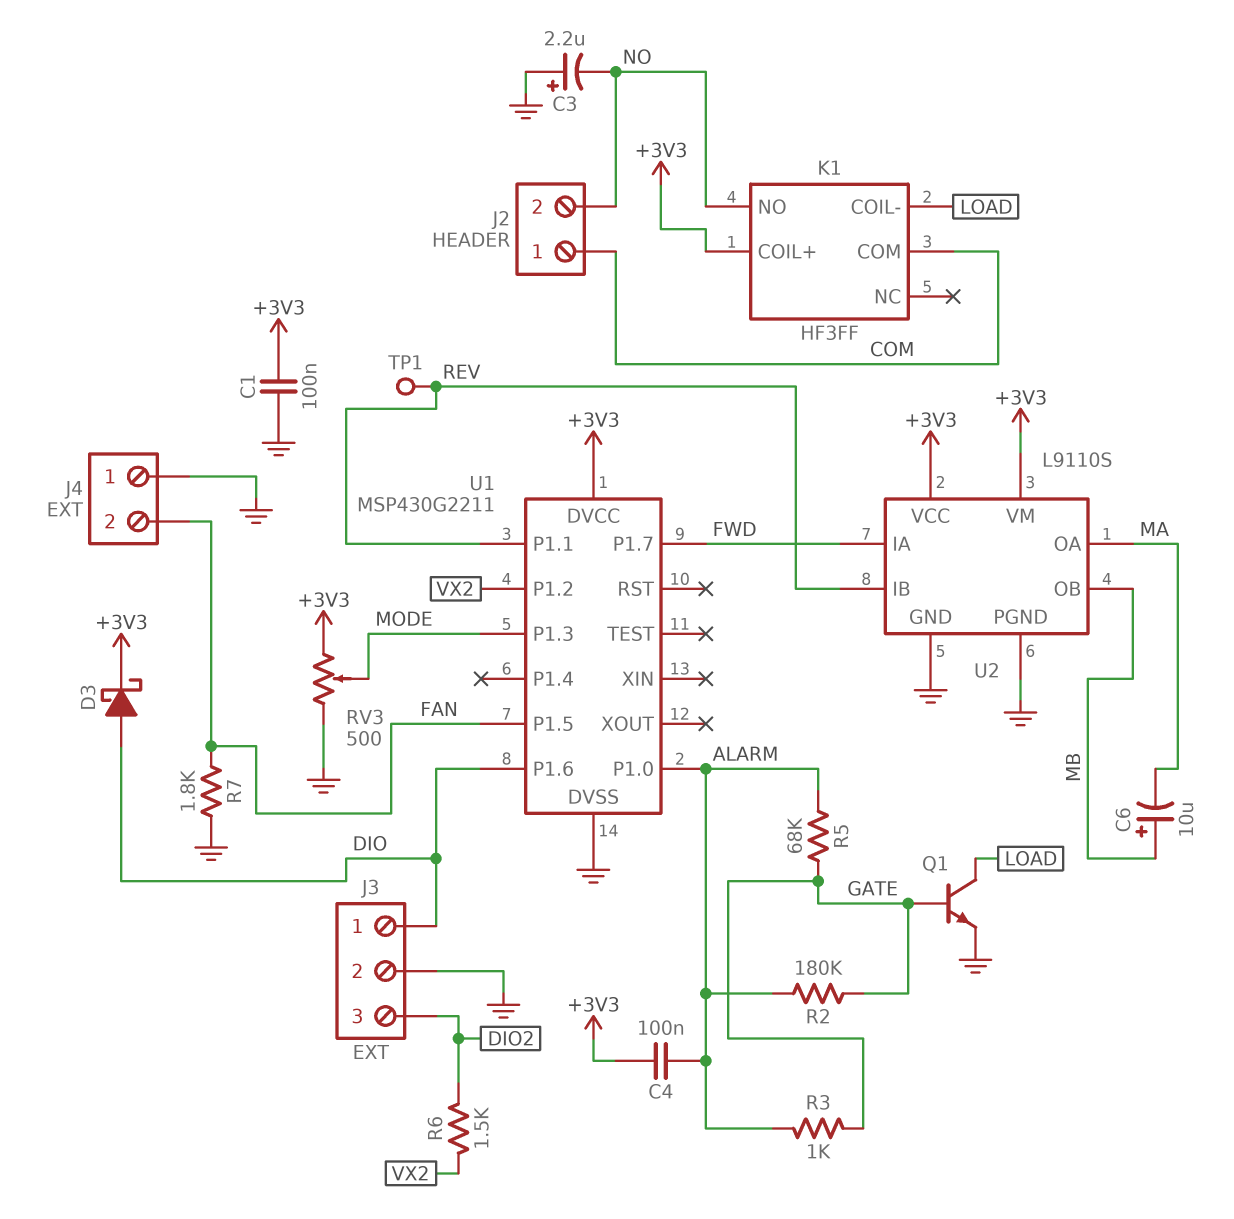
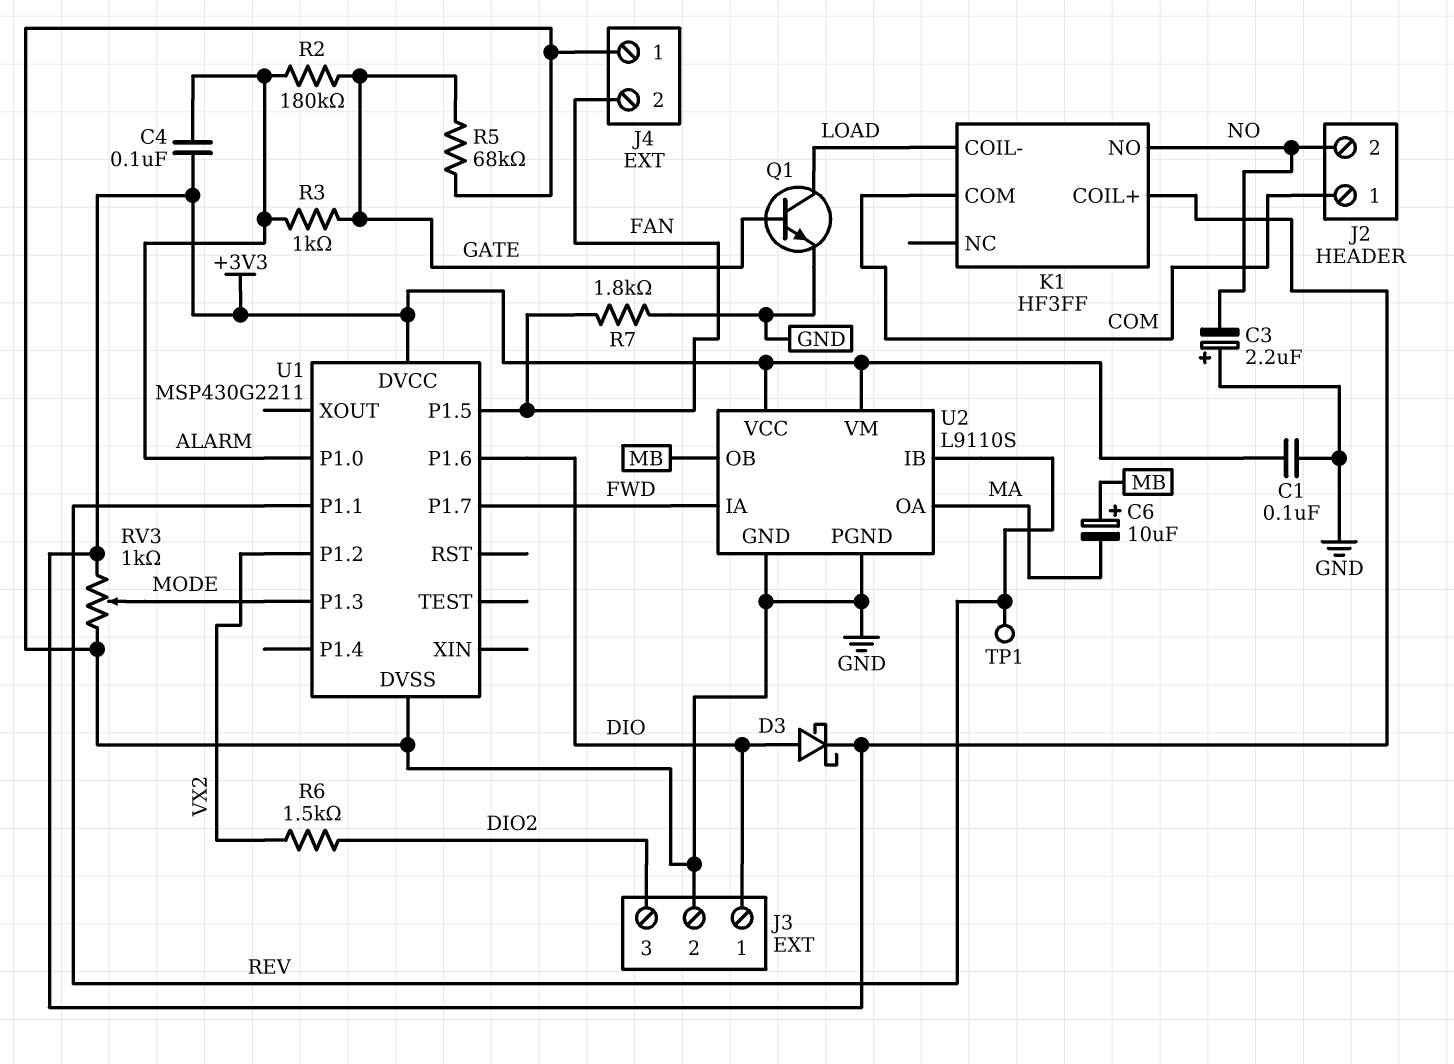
R5: 68k (ALARM, GATE) -> 68k (GATE, GND)
RV3: 500 (+3V3, GND, wiper MODE) -> 1k (+3V3, GND, wiper MODE)

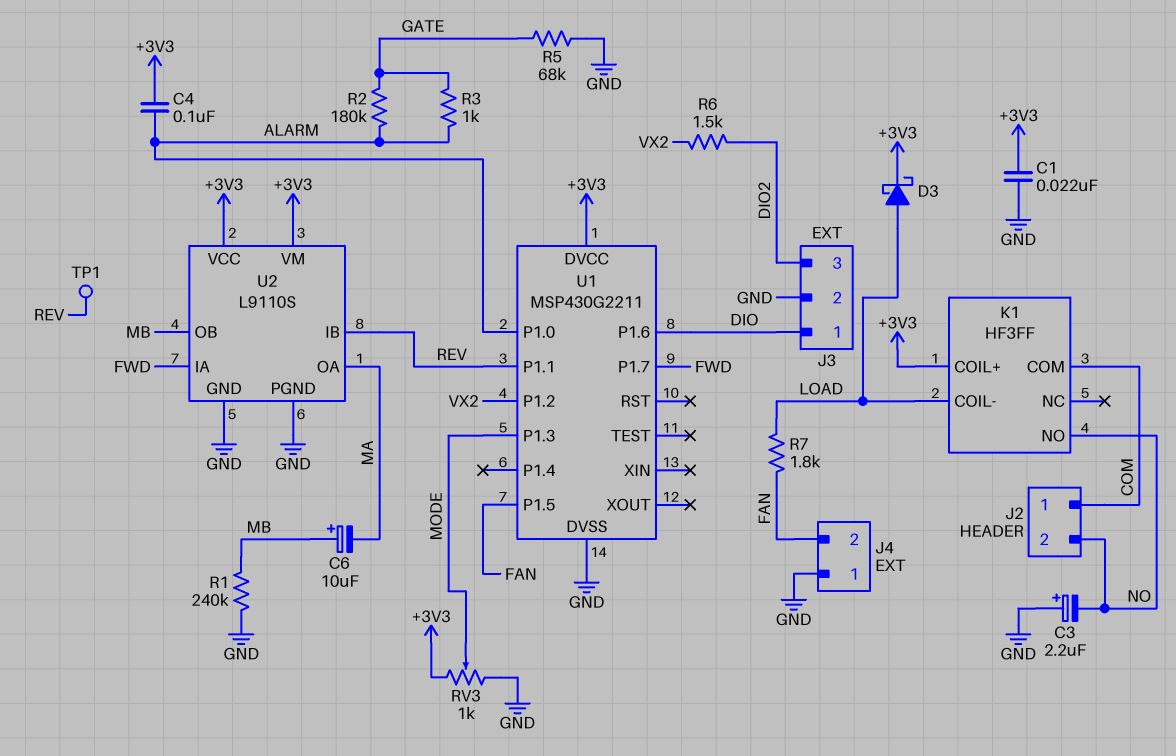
C1: 100nF (+3V3, GND) -> 22nF (+3V3, GND)
D3: schottky (A DIO, K +3V3) -> schottky (A LOAD, K +3V3)
Q1: NPN (B GATE, C LOAD, E GND) -> none
R1: none -> 240k (GND, MB)
R7: 1.8k (FAN, GND) -> 1.8k (FAN, LOAD)

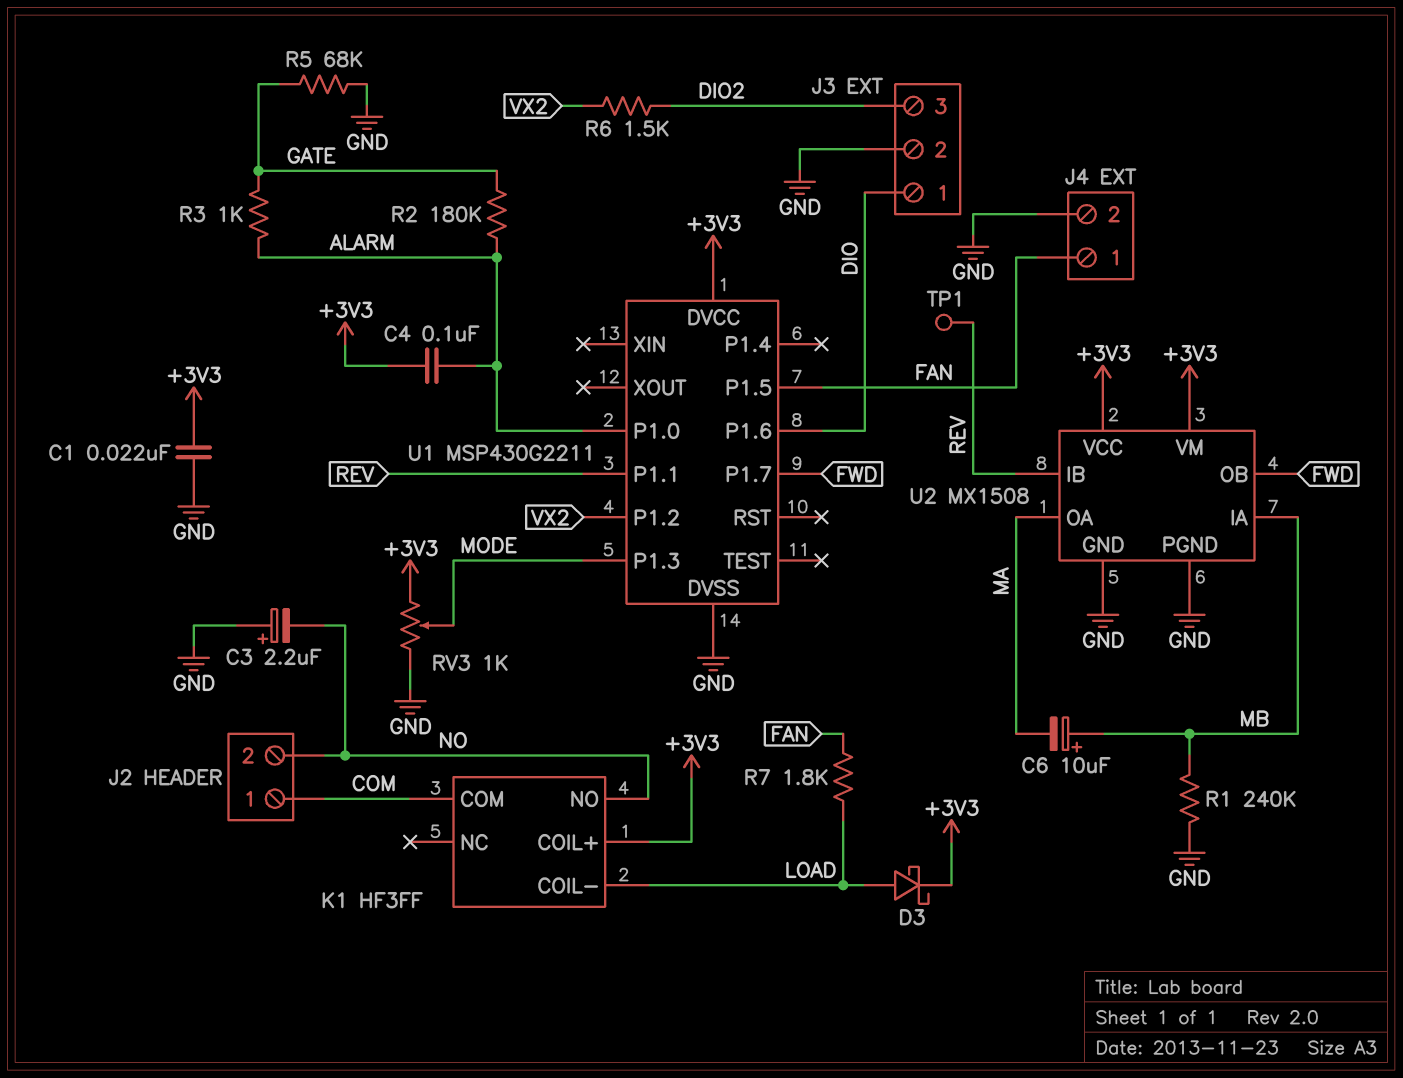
J4 pin 1: GND -> FAN
J4 pin 2: FAN -> GND
U2: L9110S -> MX1508
U2 pin IA: FWD -> MB
U2 pin OB: MB -> FWD

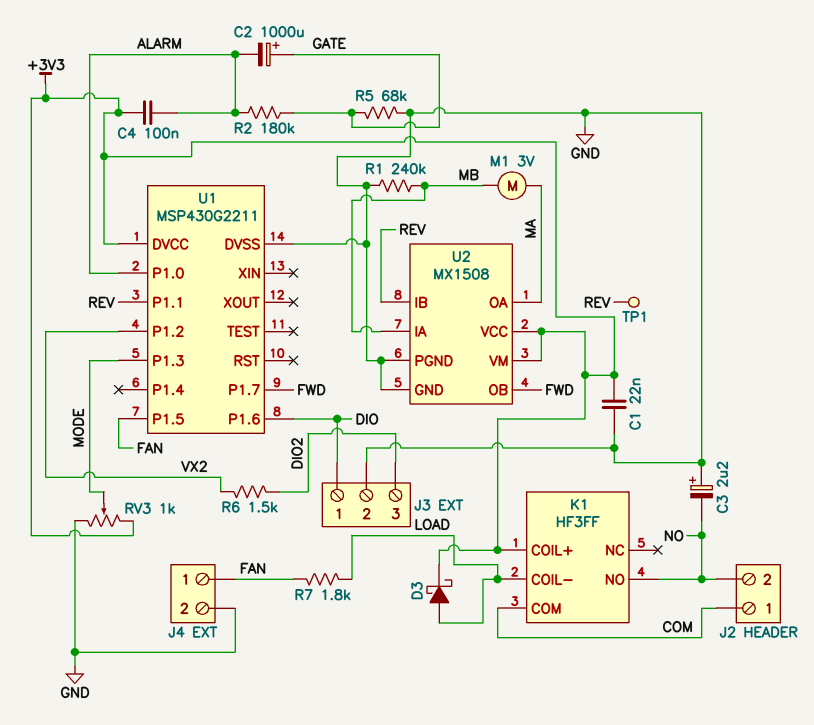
C2: none -> 1000uF (plus GATE, minus ALARM)
C6: 10uF (plus MB, minus MA) -> none
M1: none -> motor 3V (MA, MB)
R3: 1k (ALARM, GATE) -> none

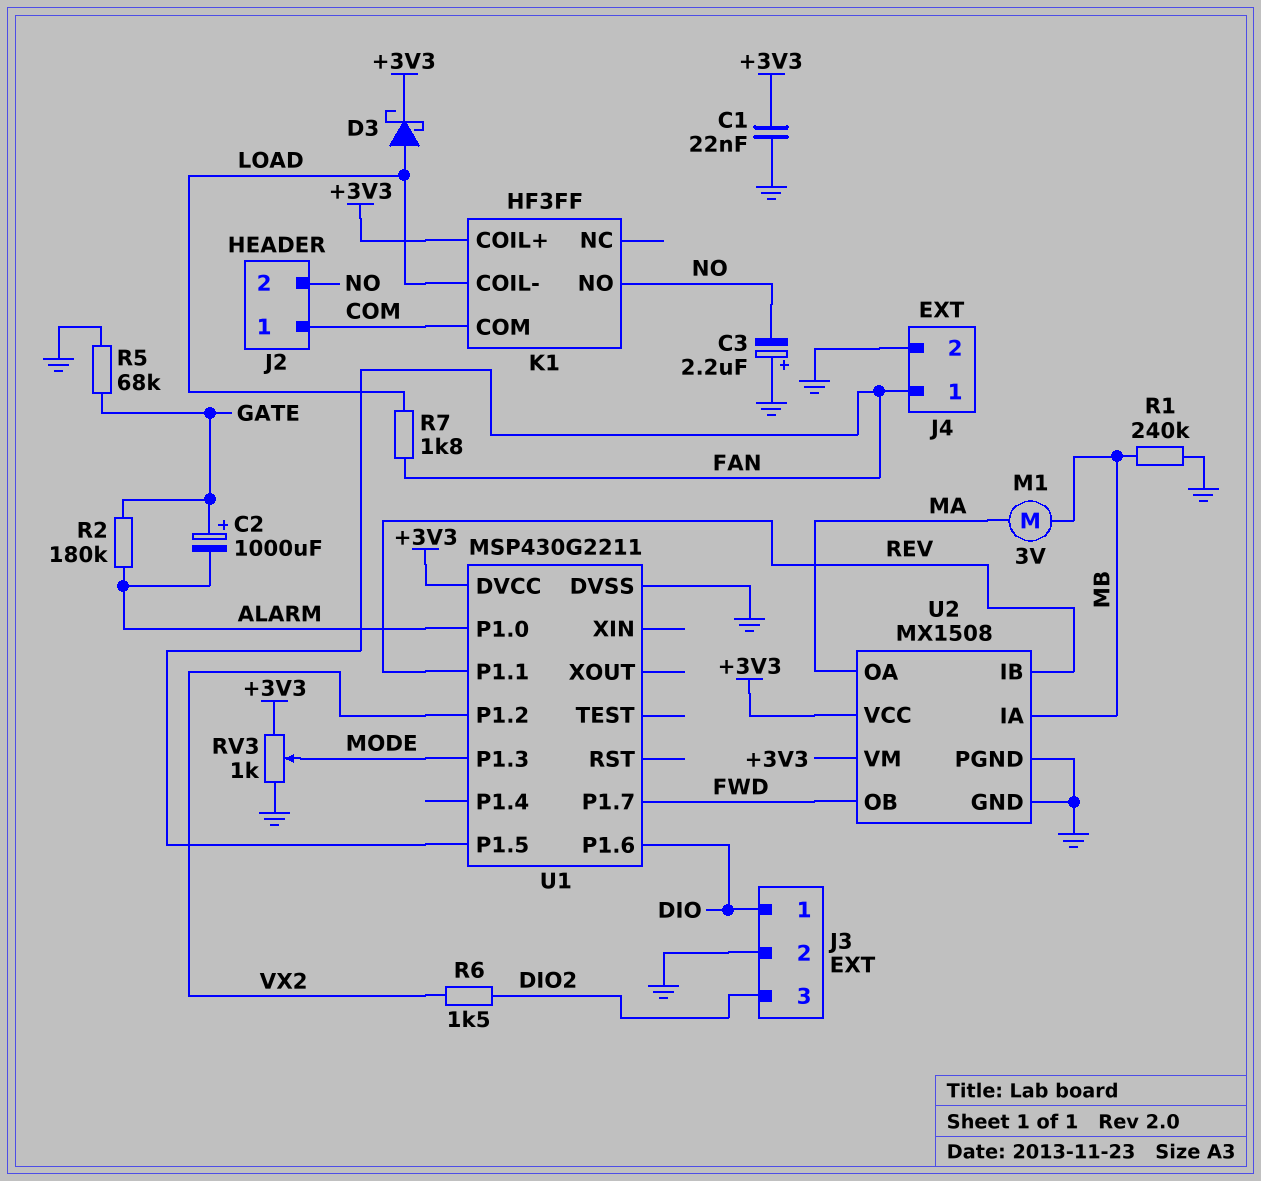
C4: 100nF (+3V3, ALARM) -> none
TP1: test point (REV) -> none

